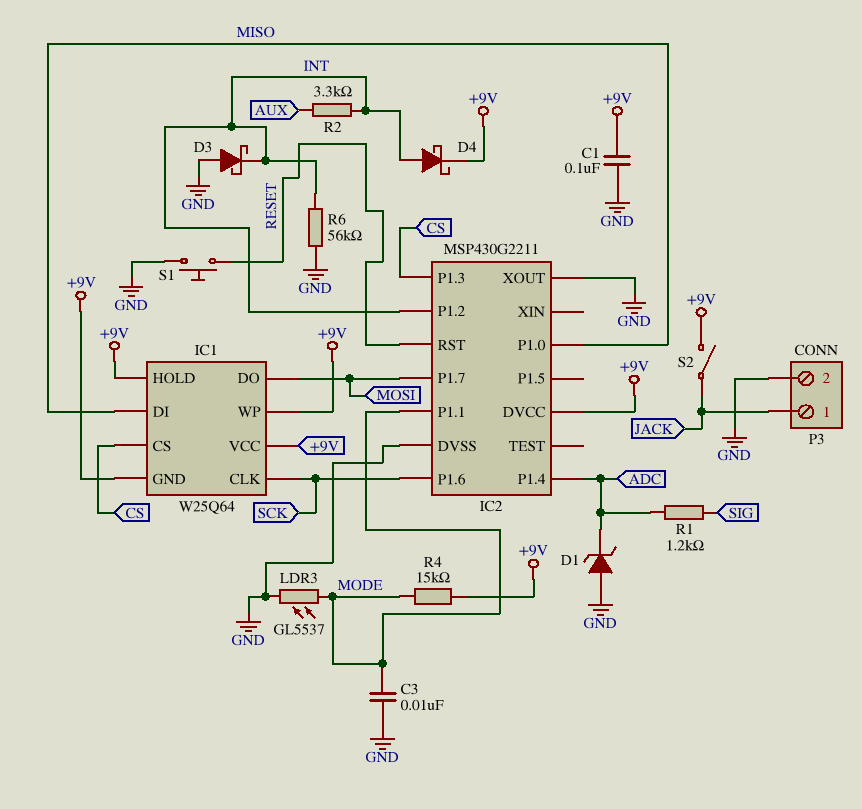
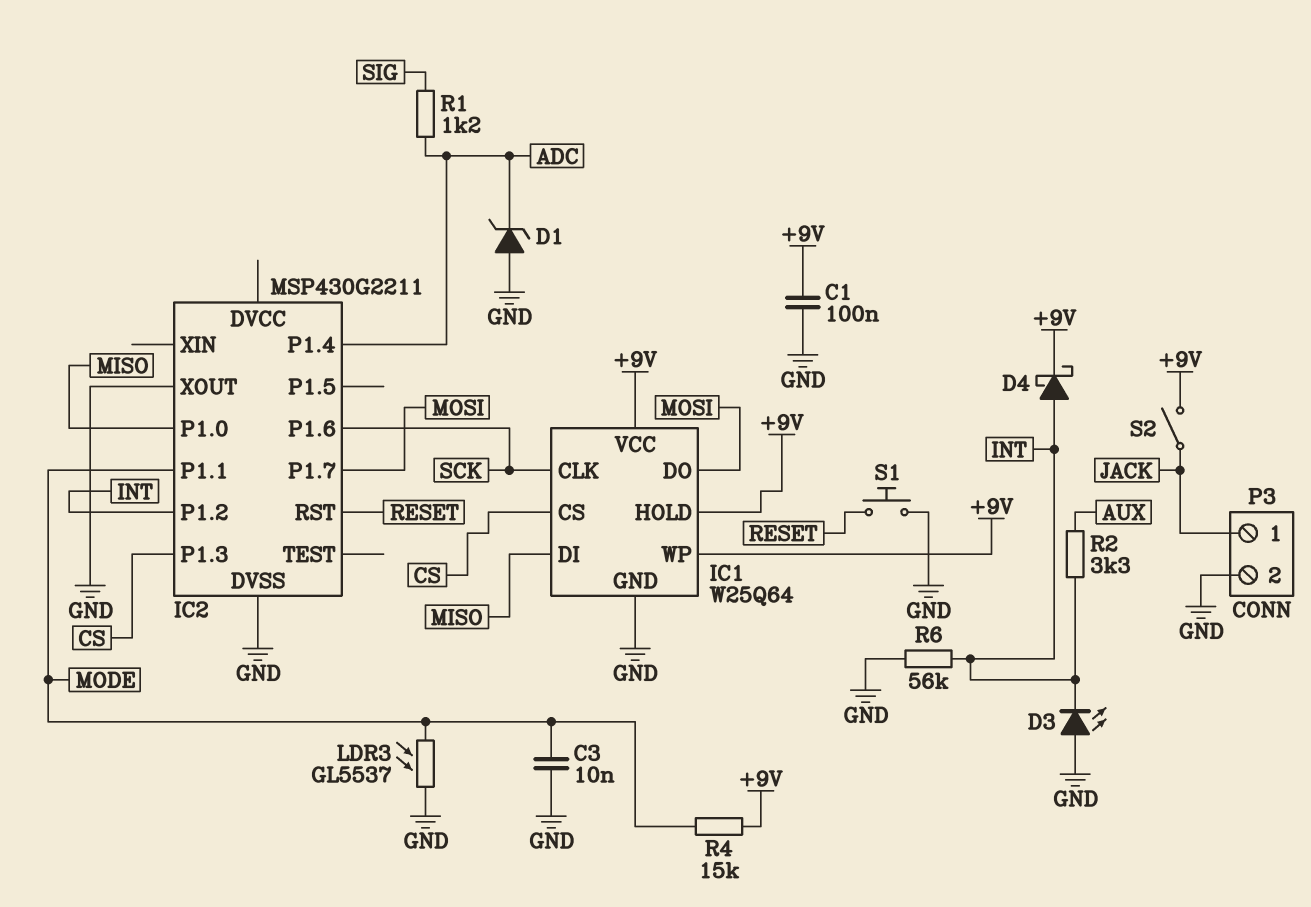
D3: schottky (A GND, K INT) -> LED (A GND, K INT)
IC1 pin GND: +9V -> GND
IC2 pin DVCC: +9V -> none

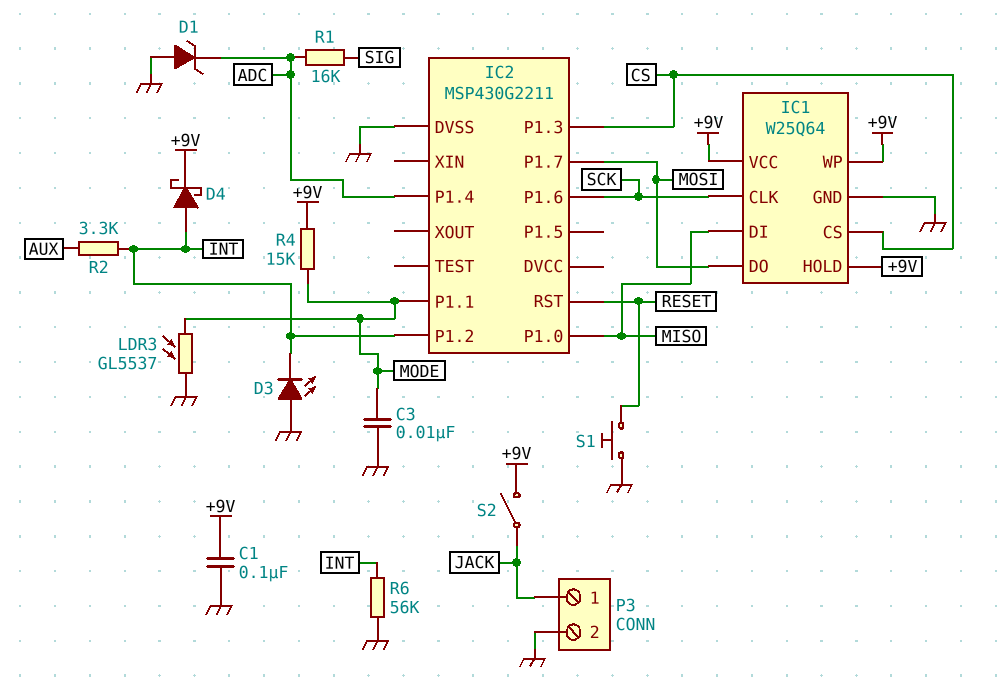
IC2 pin XOUT: GND -> none
R1: 1.2k (ADC, SIG) -> 16k (ADC, SIG)

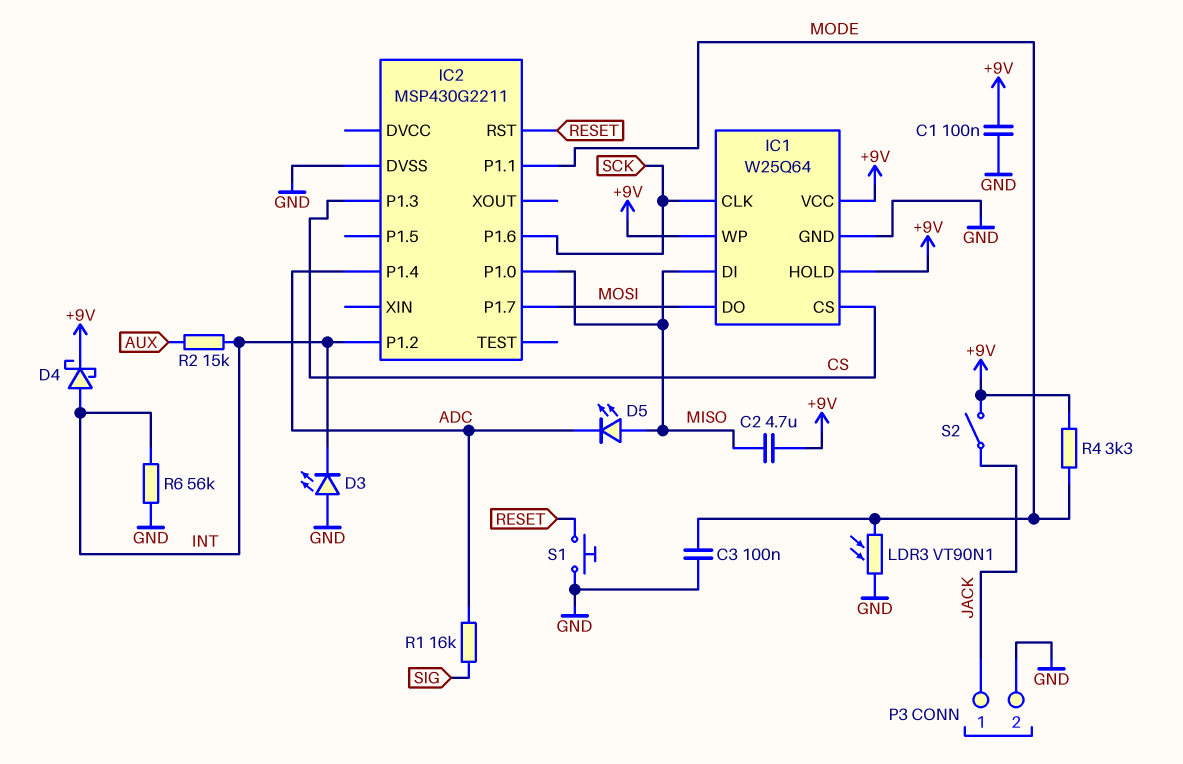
C2: none -> 4.7uF (+9V, MISO)
C3: 10nF (GND, MODE) -> 100nF (GND, MODE)
D1: zener (A GND, K ADC) -> none
D5: none -> LED (A MISO, K ADC)
LDR3: GL5537 (GND, MODE) -> VT90N1 (GND, MODE)
R2: 3.3k (AUX, INT) -> 15k (AUX, INT)
R4: 15k (+9V, MODE) -> 3.3k (+9V, MODE)

